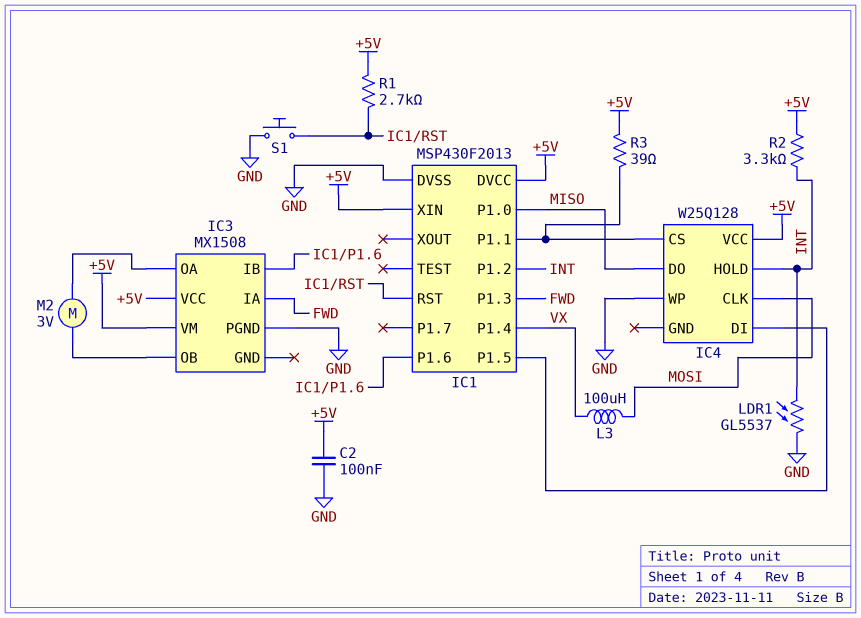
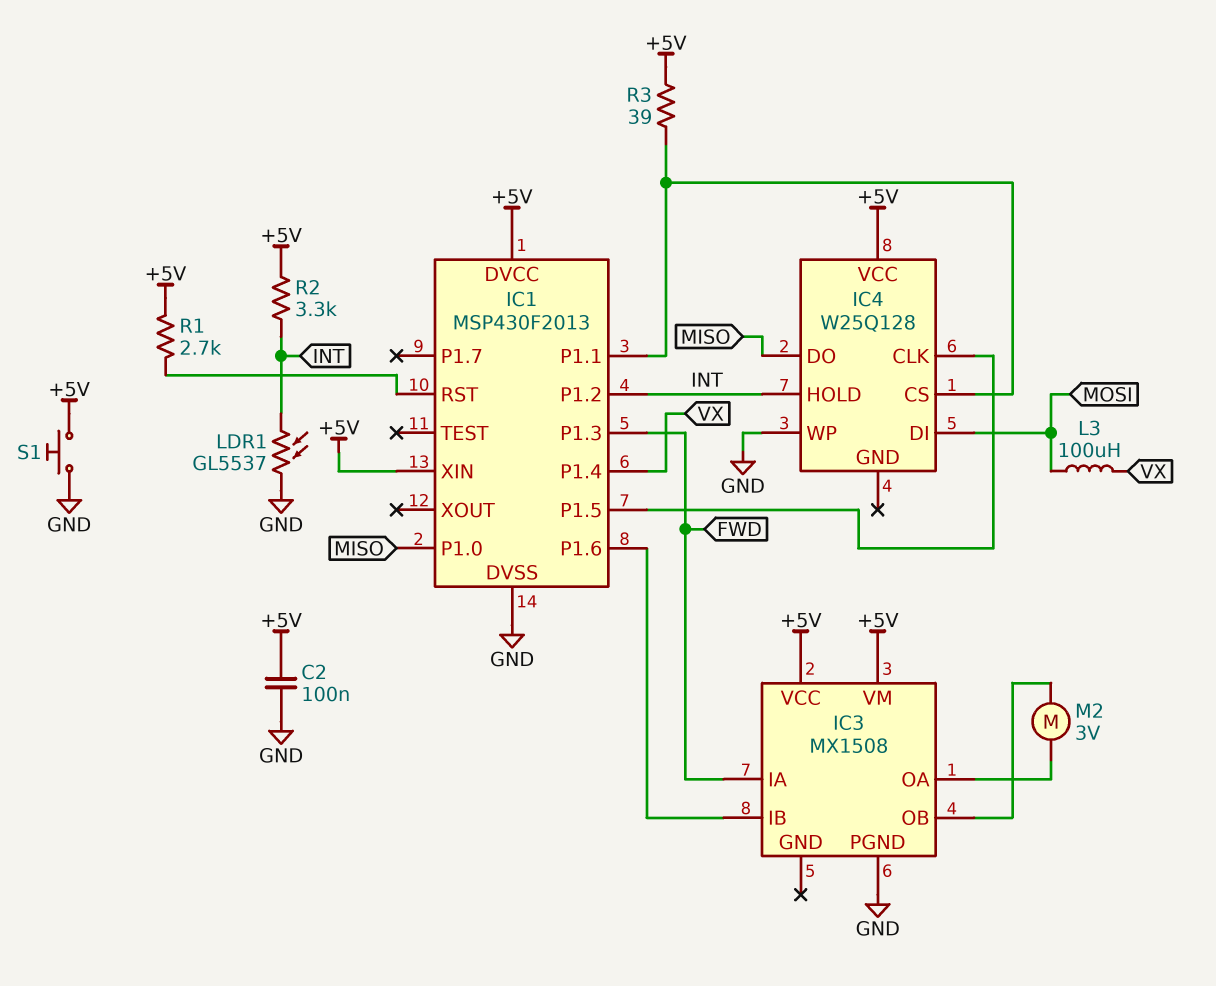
IC4 pin CLK: MOSI -> IC1/P1.5
IC4 pin DI: IC1/P1.5 -> MOSI
S1: button (GND, IC1/RST) -> button (+5V, GND)

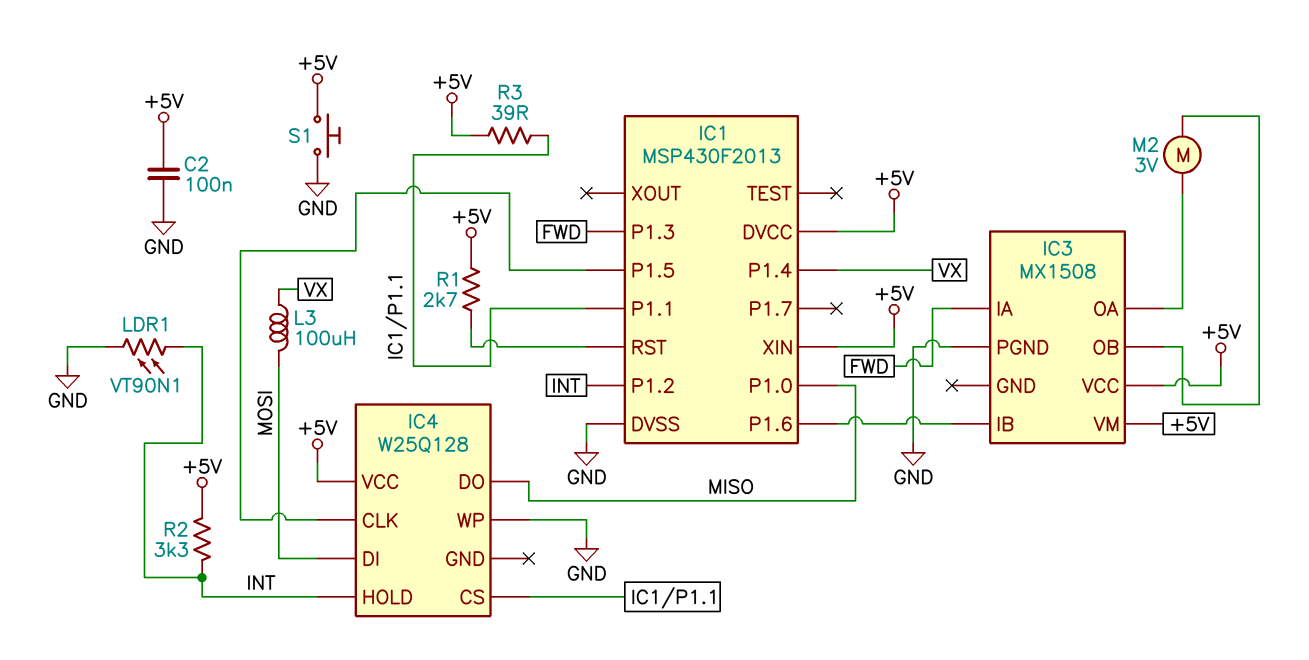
LDR1: GL5537 (GND, INT) -> VT90N1 (GND, INT)

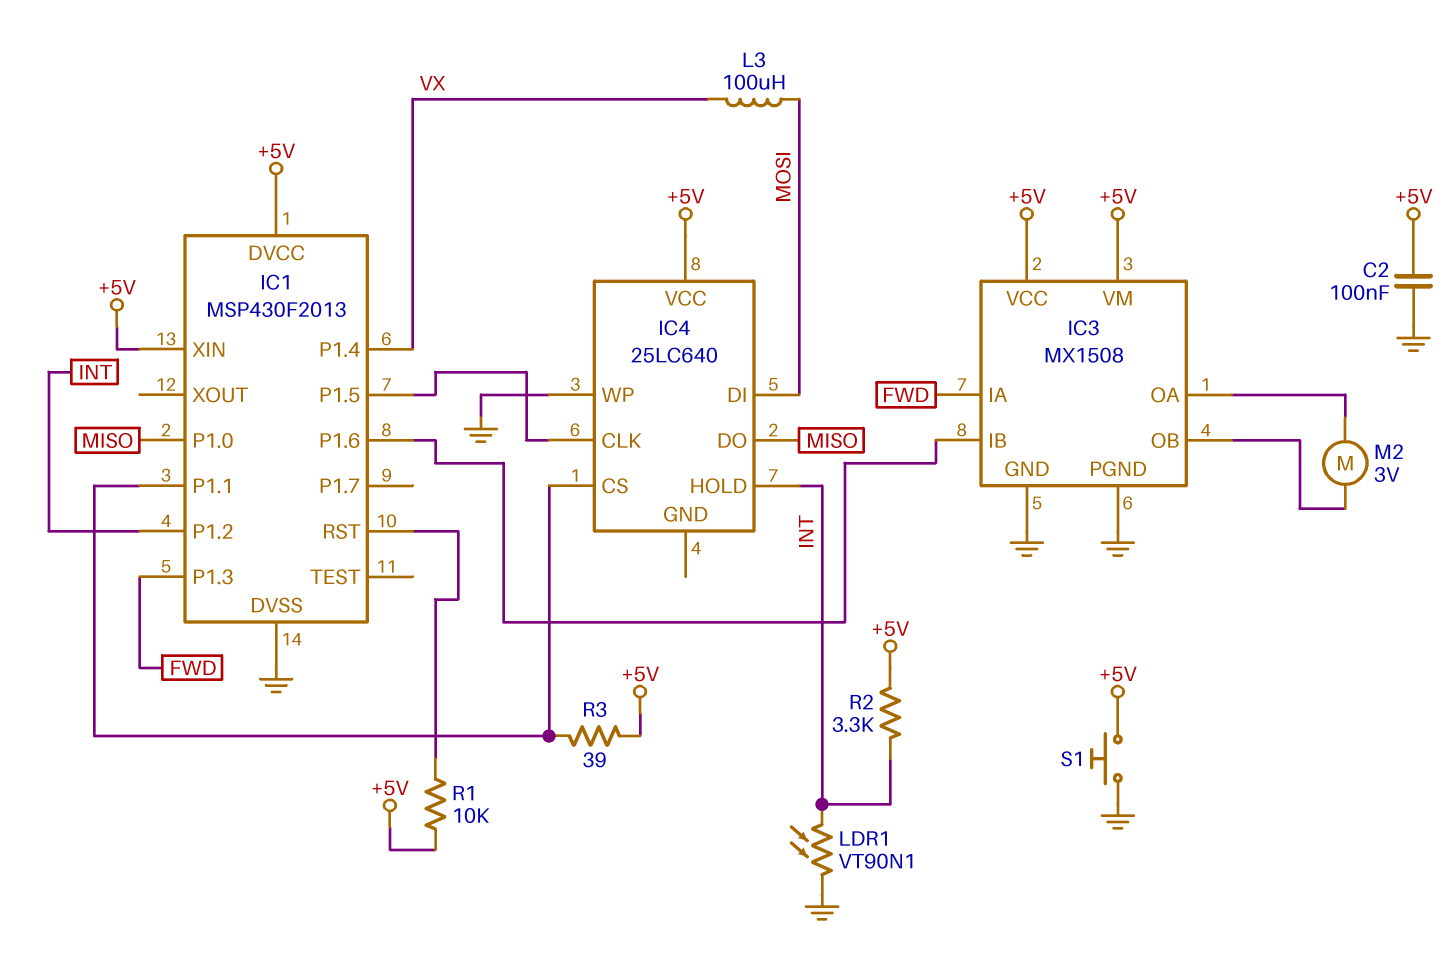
IC3 pin GND: none -> GND
IC4: W25Q128 -> 25LC640
R1: 2.7k (+5V, IC1/RST) -> 10k (+5V, IC1/RST)

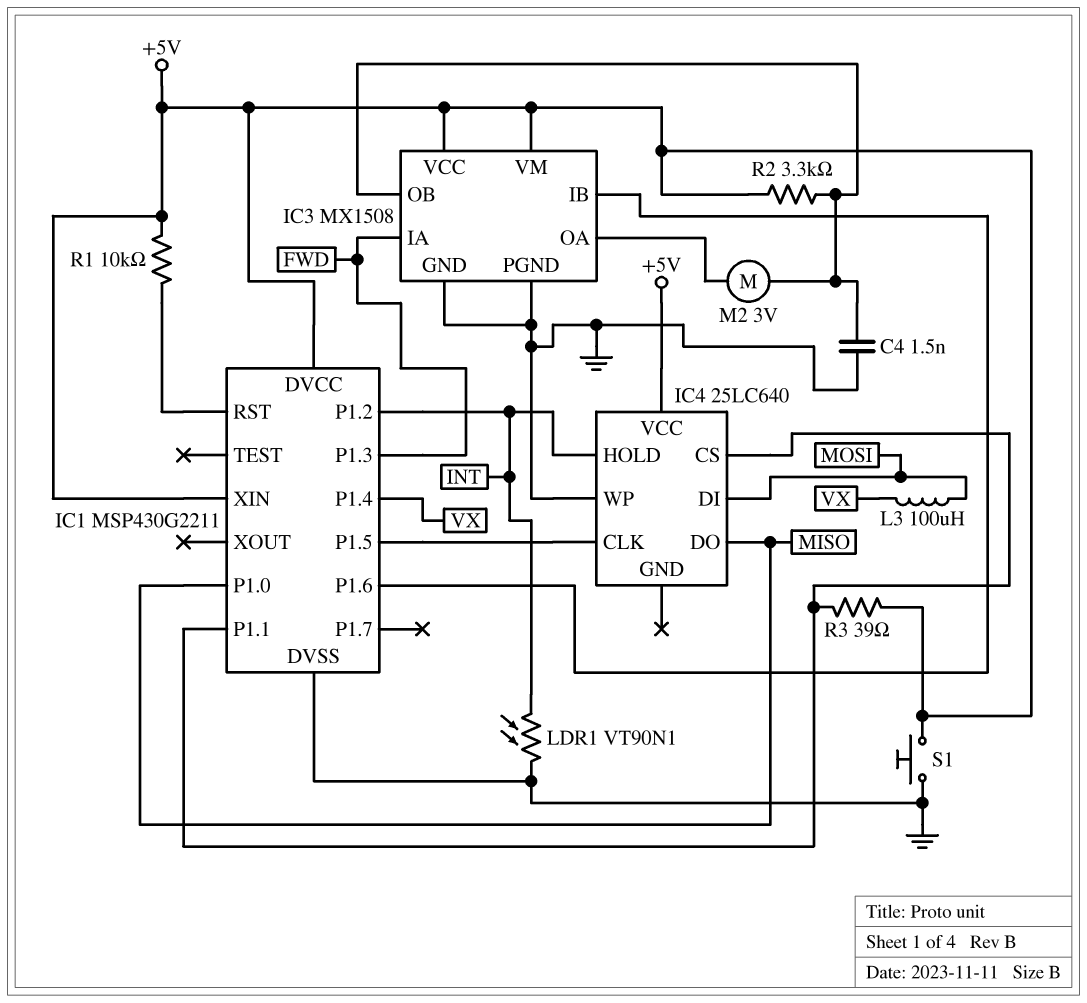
C2: 100nF (+5V, GND) -> none
C4: none -> 1.5nF (GND, IC3/OB)
IC1: MSP430F2013 -> MSP430G2211
R2: 3.3k (+5V, INT) -> 3.3k (+5V, IC3/OB)

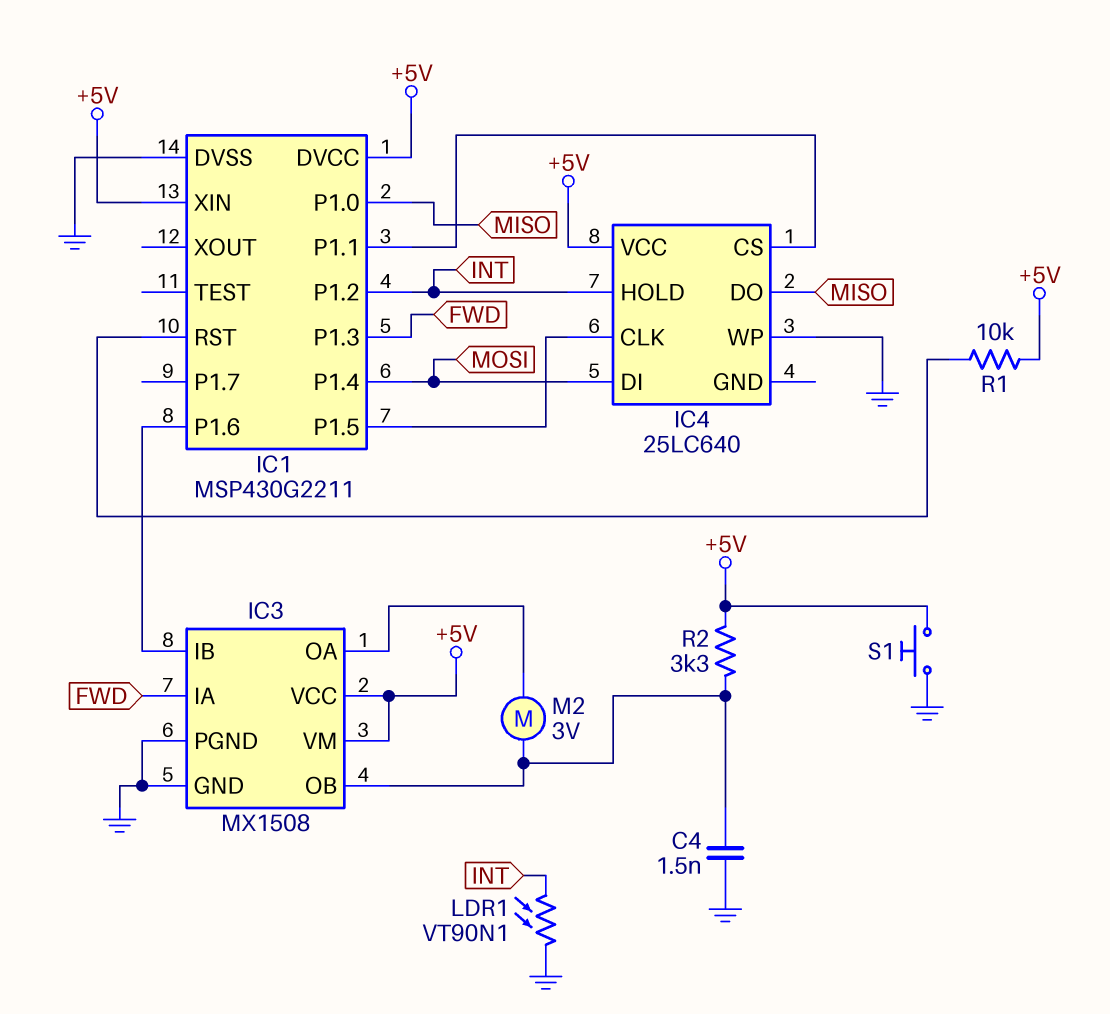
IC1 pin P1.4: VX -> MOSI
L3: 100uH (MOSI, VX) -> none
R3: 39 (+5V, IC1/P1.1) -> none

